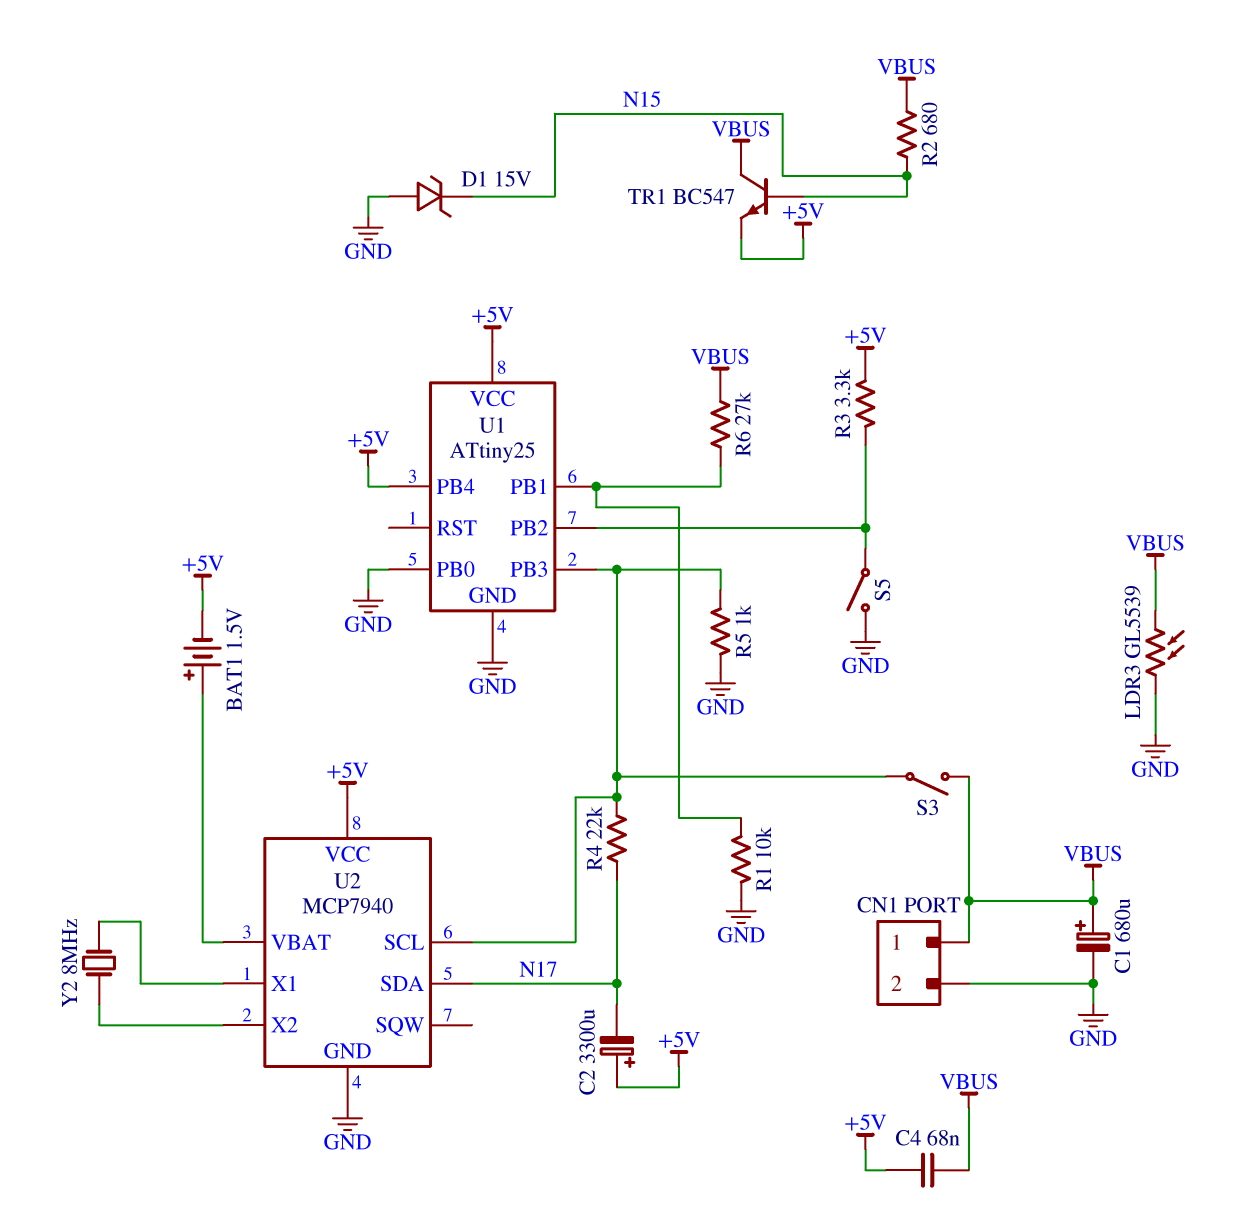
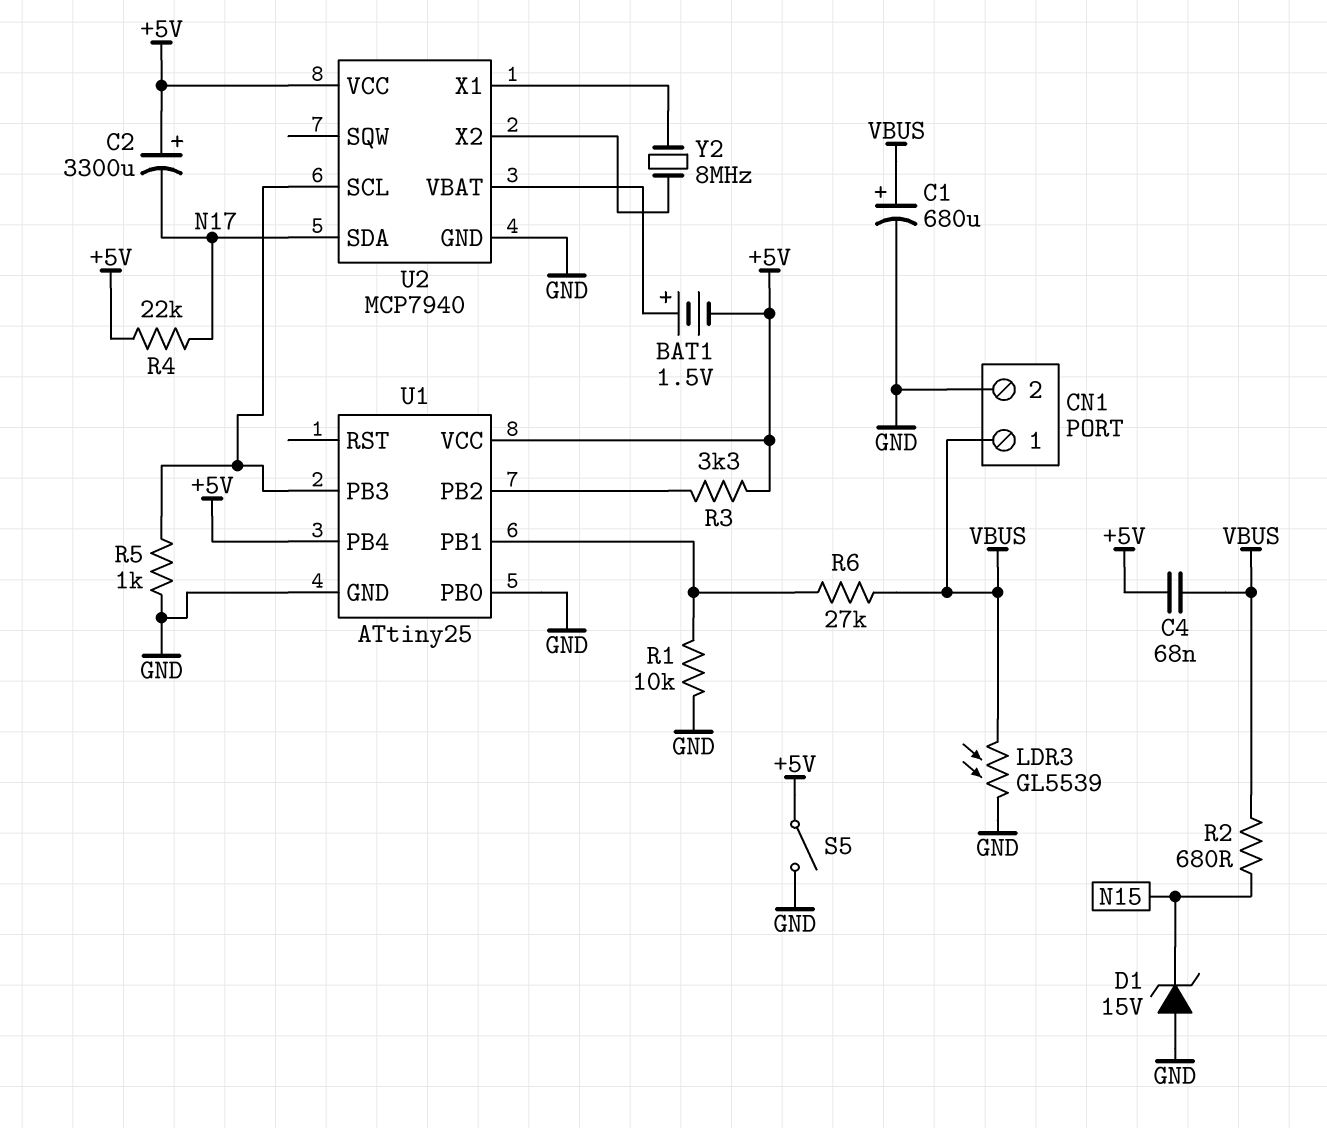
R4: 22k (N17, U1/PB3) -> 22k (+5V, N17)
S3: switch (U1/PB3, VBUS) -> none
S5: switch (GND, U1/PB2) -> switch (+5V, GND)
TR1: NPN BC547 (B N15, C VBUS, E +5V) -> none

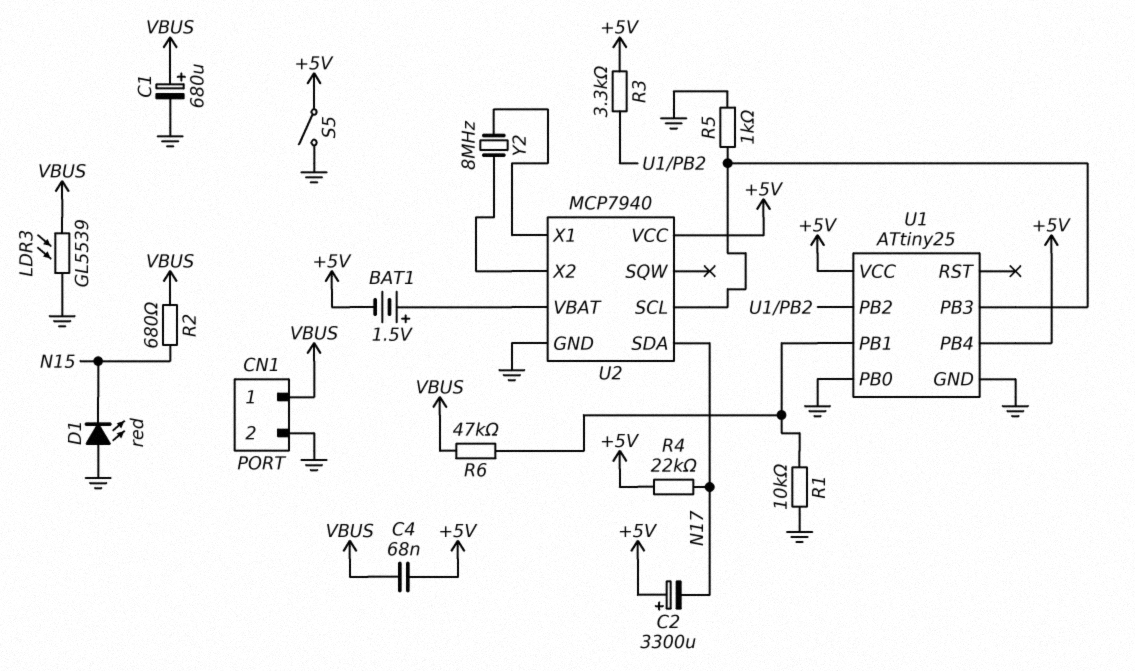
D1: zener 15V (A GND, K N15) -> LED red (A GND, K N15)
R6: 27k (U1/PB1, VBUS) -> 47k (U1/PB1, VBUS)

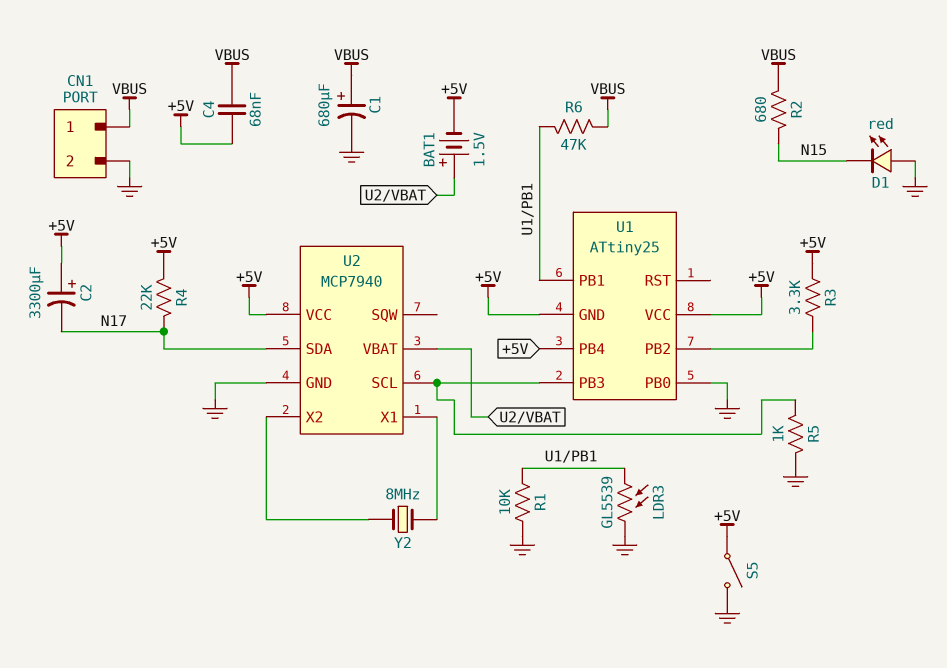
LDR3: GL5539 (GND, VBUS) -> GL5539 (GND, U1/PB1)
U1 pin GND: GND -> +5V

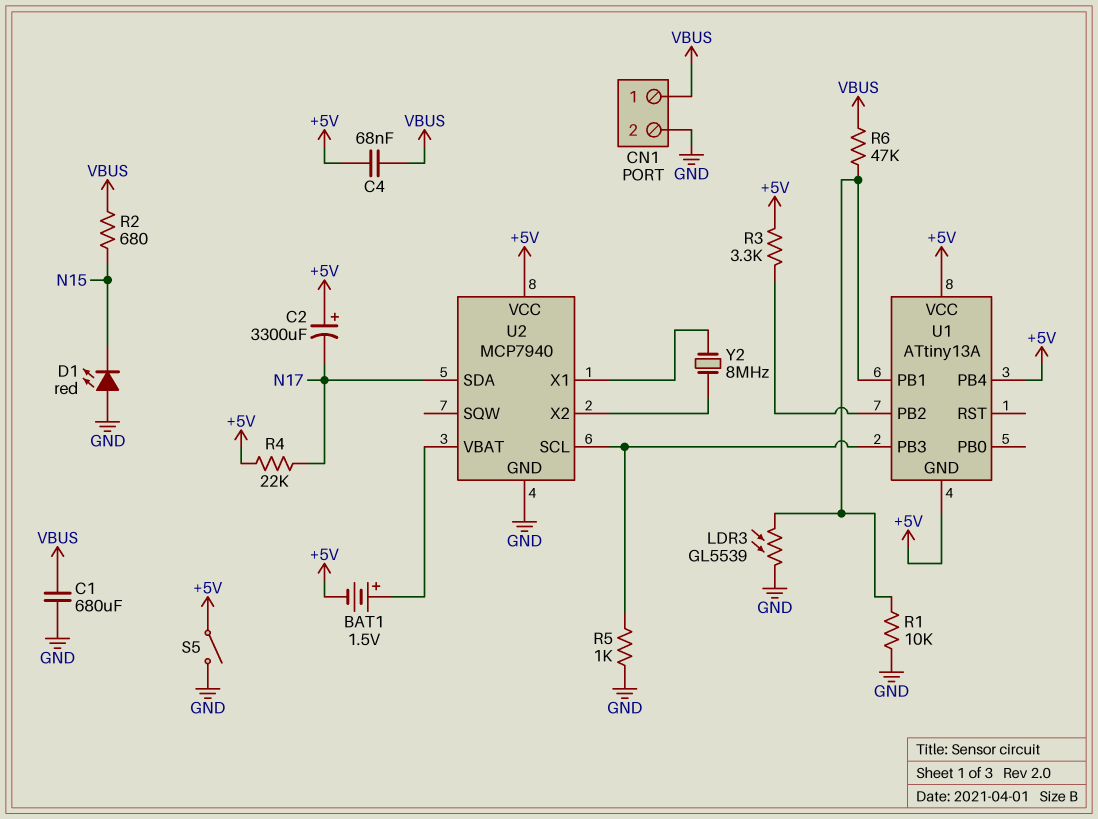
C1: 680uF (plus VBUS, minus GND) -> 680uF (GND, VBUS)
U1: ATtiny25 -> ATtiny13A
U1 pin PB0: GND -> none

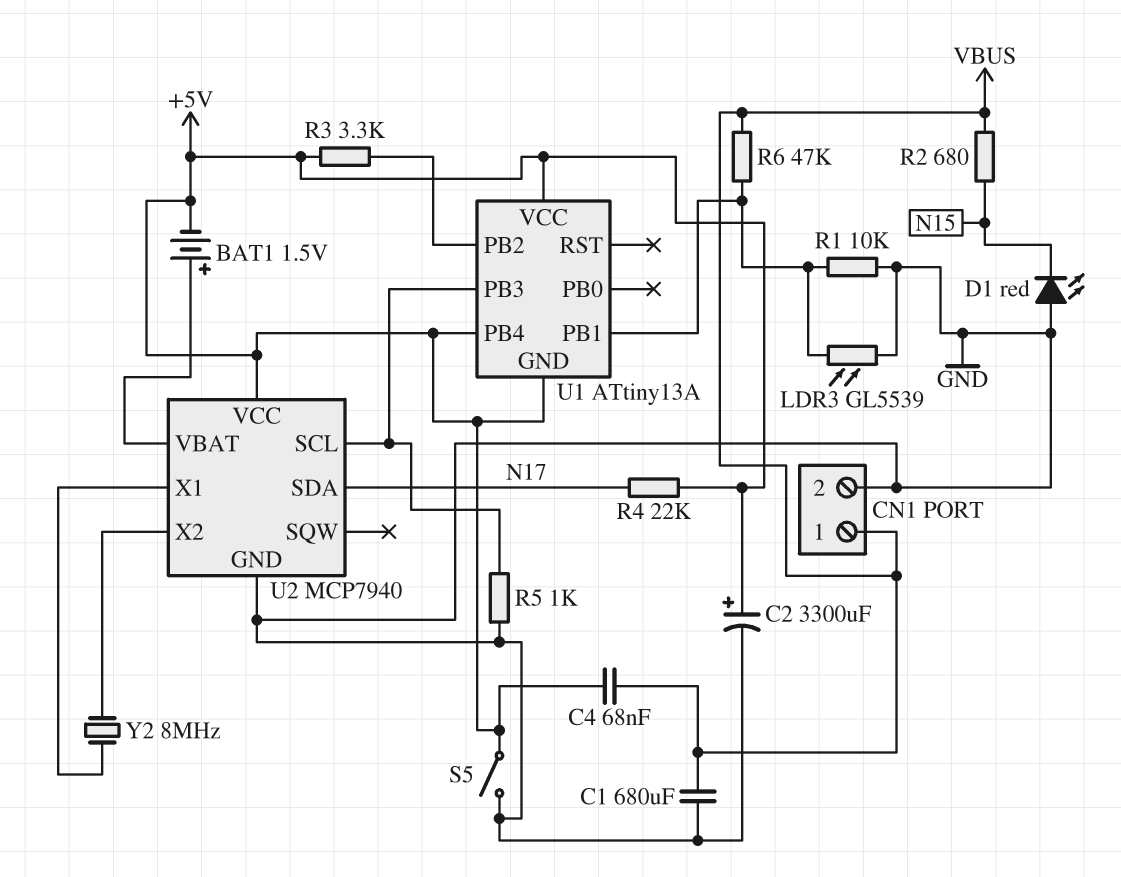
C2: 3300uF (plus +5V, minus N17) -> 3300uF (plus +5V, minus GND)

